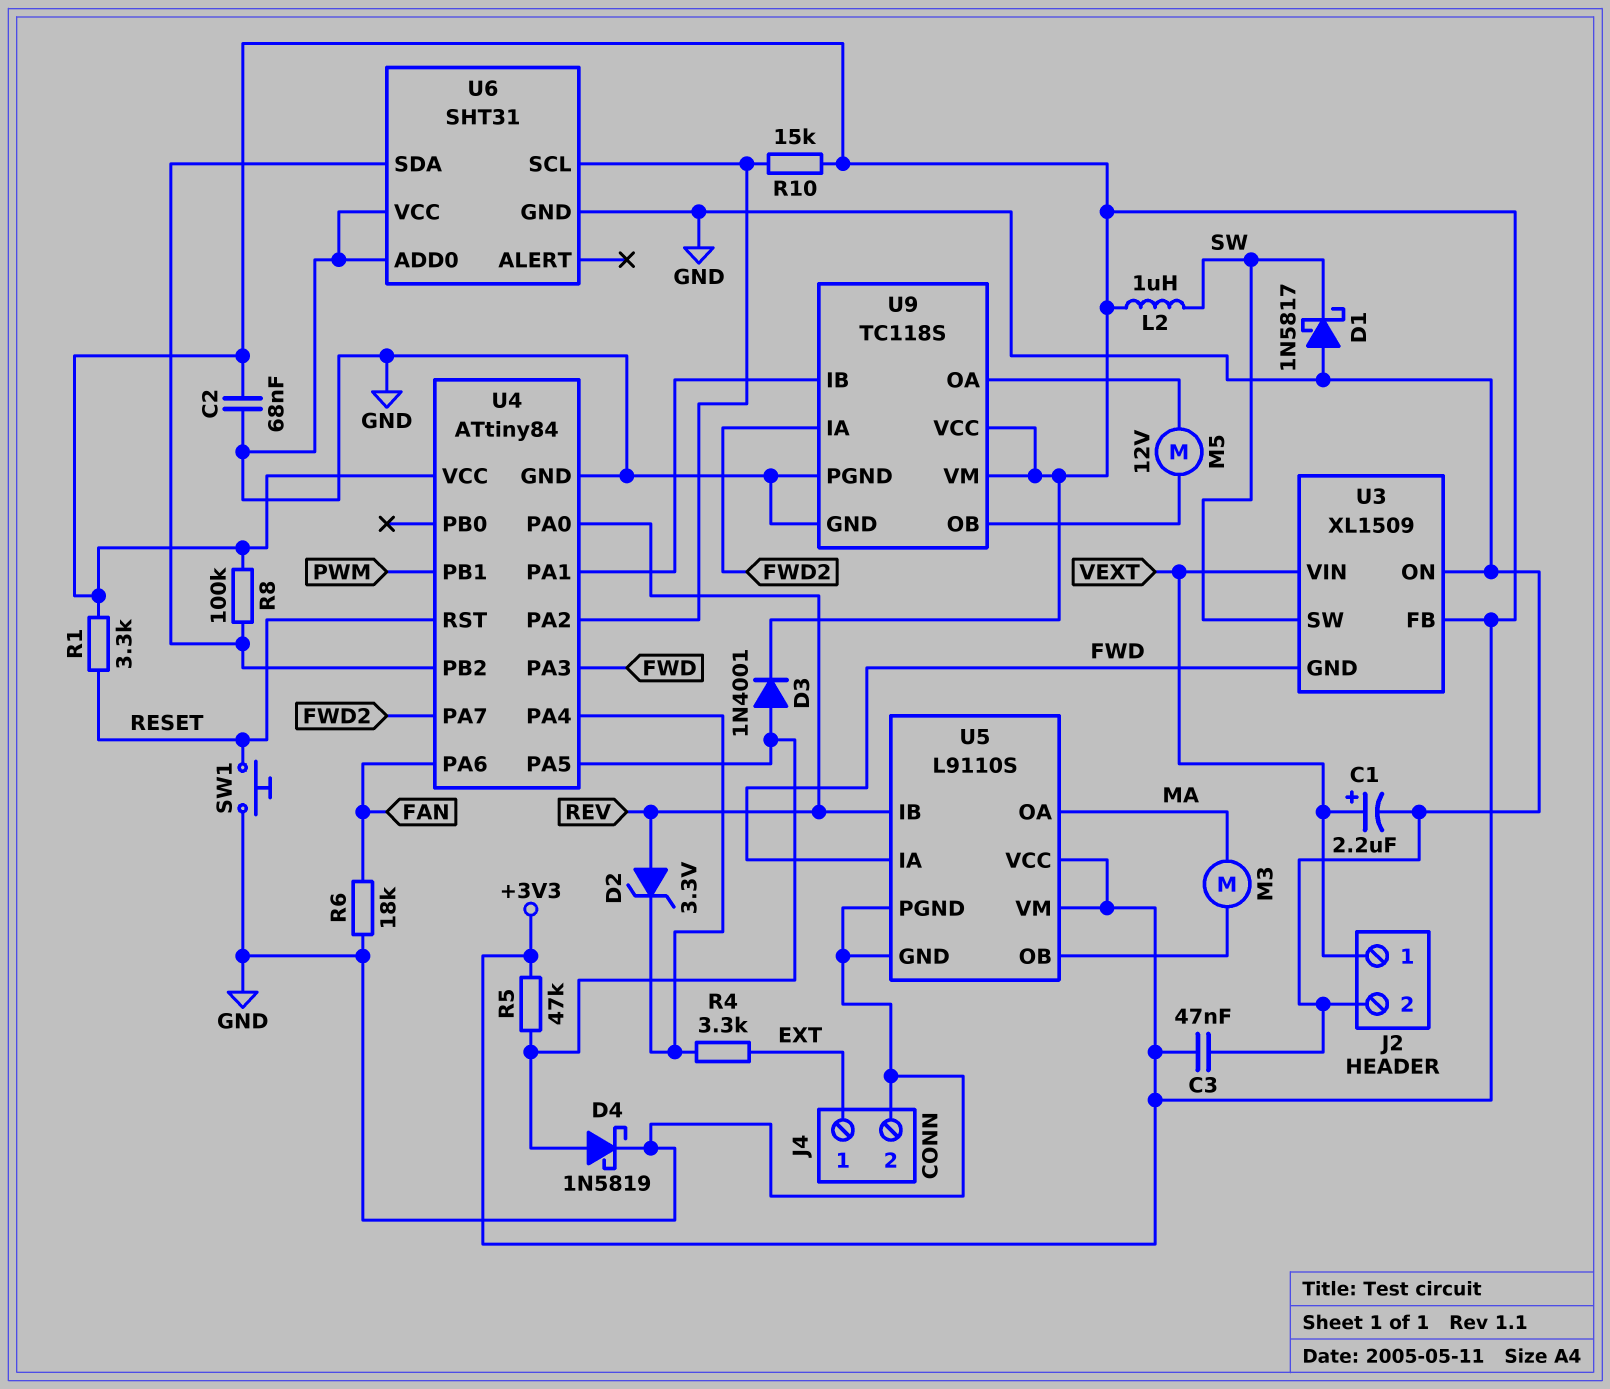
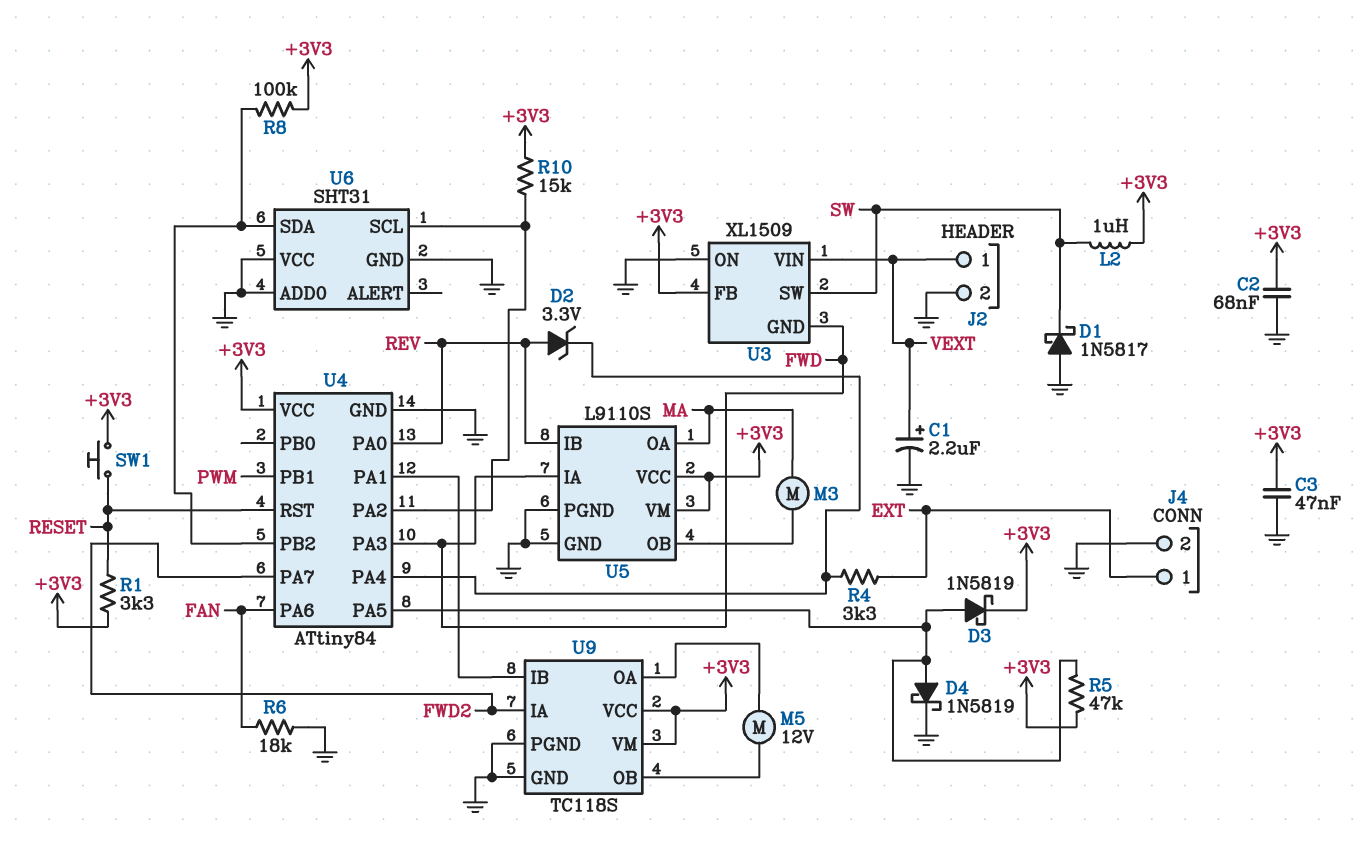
D3: diode 1N4001 (A U4/PA5, K +3V3) -> schottky 1N5819 (A U4/PA5, K +3V3)
SW1: button (GND, RESET) -> button (+3V3, RESET)

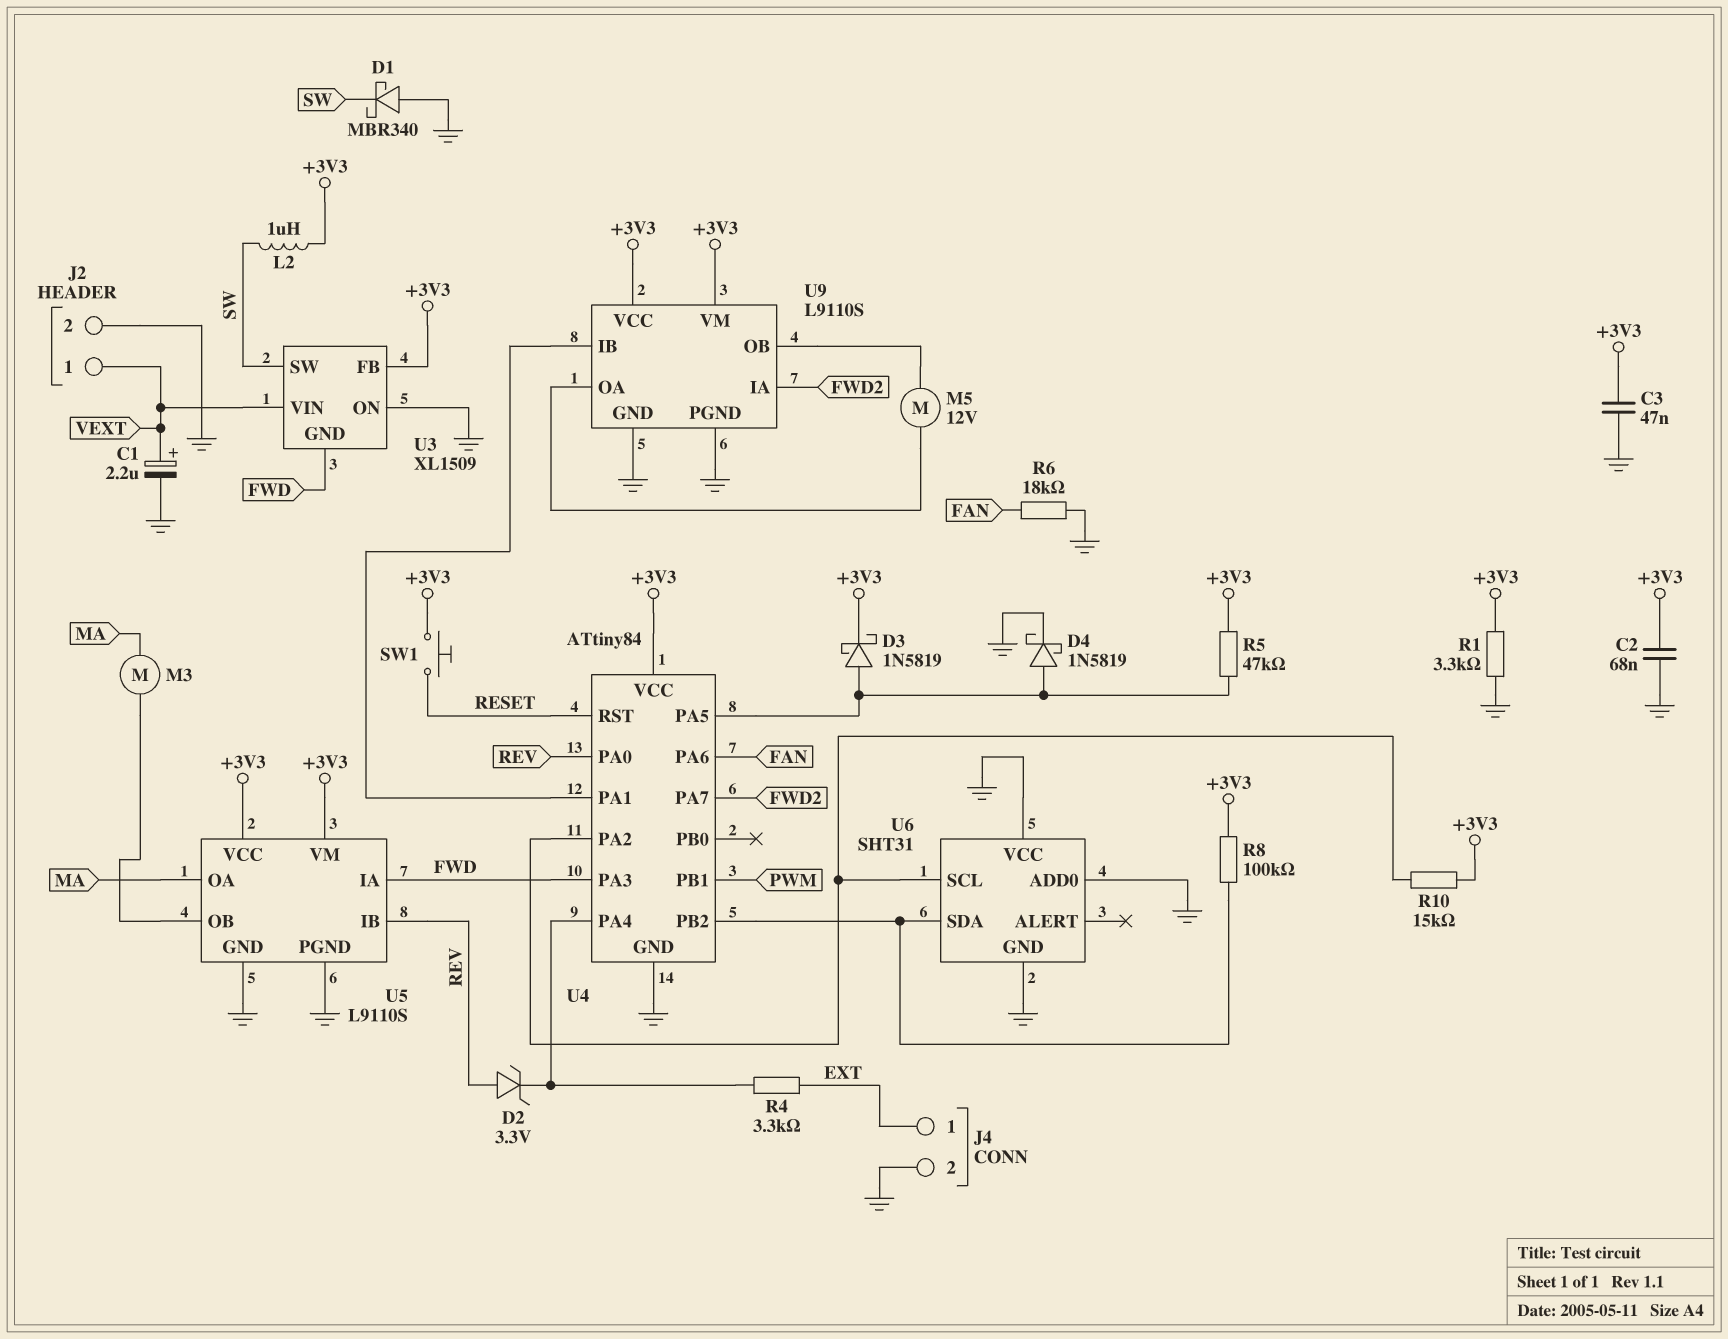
D1: schottky 1N5817 (A GND, K SW) -> schottky MBR340 (A GND, K SW)
R1: 3.3k (+3V3, RESET) -> 3.3k (+3V3, GND)
U9: TC118S -> L9110S

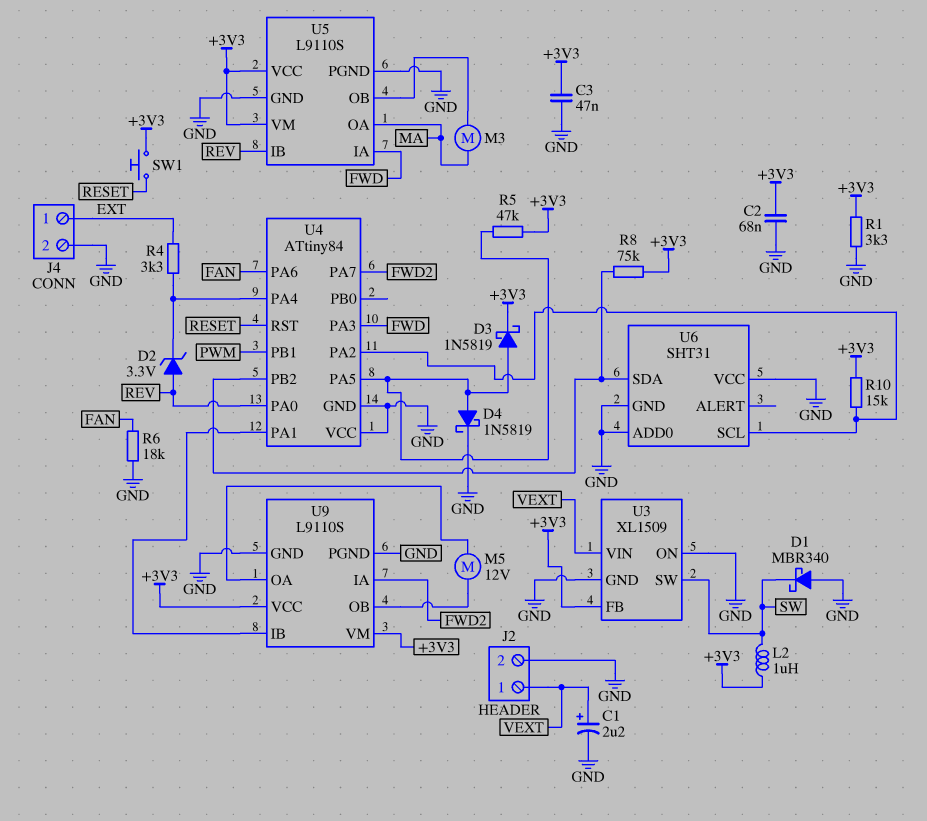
R8: 100k (+3V3, U4/PB2) -> 75k (+3V3, U4/PB2)
U3 pin GND: FWD -> GND
U4 pin VCC: +3V3 -> GND

